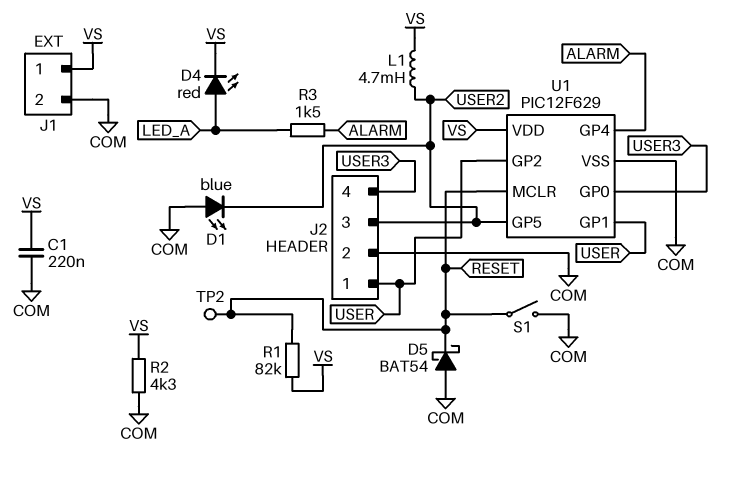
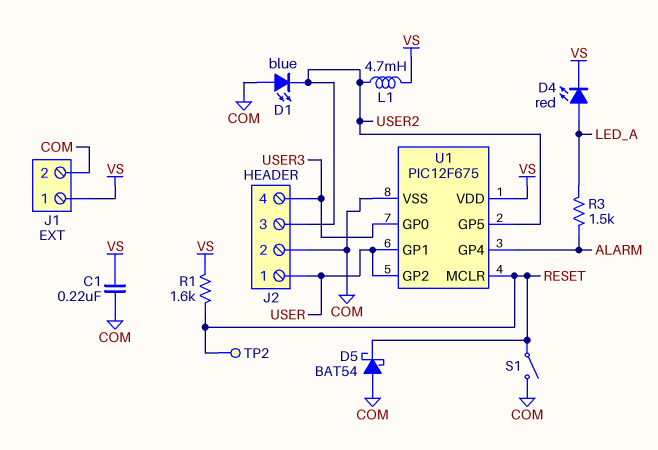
R1: 82k (RESET, VS) -> 1.6k (RESET, VS)
R2: 4.3k (COM, VS) -> none
U1: PIC12F629 -> PIC12F675

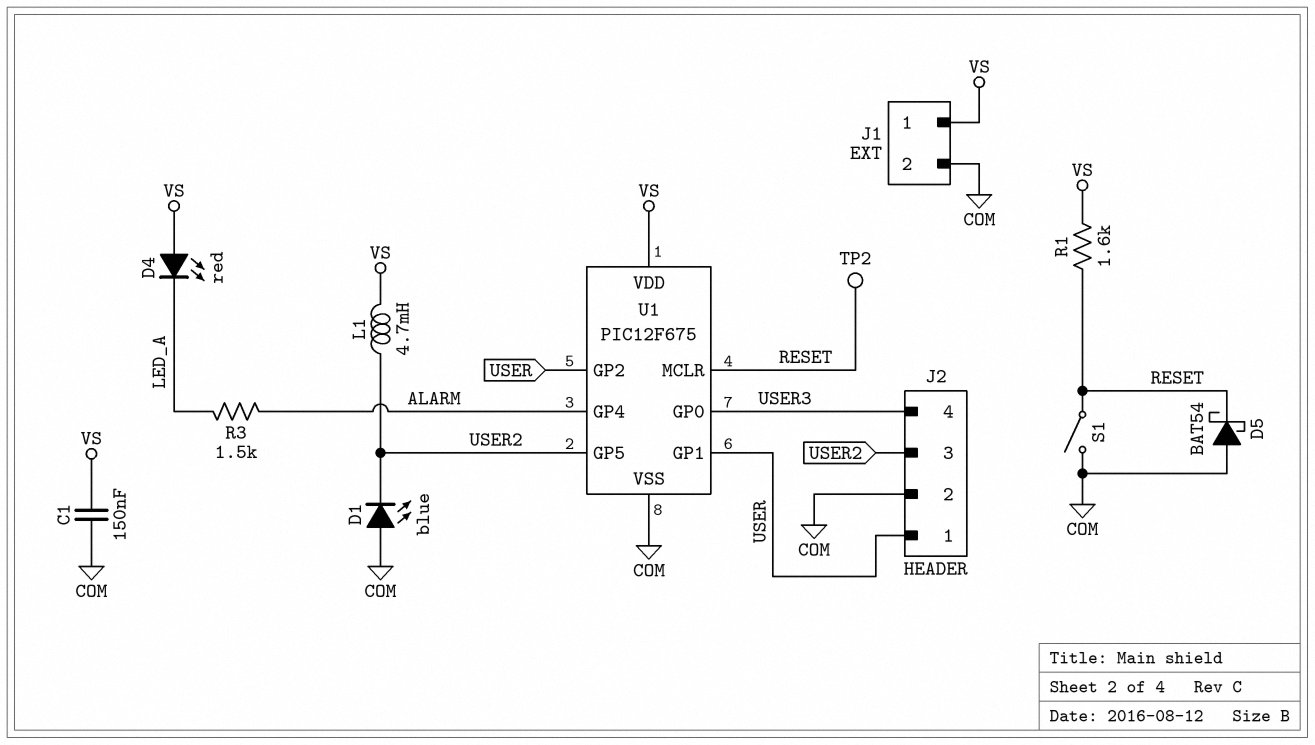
C1: 220nF (COM, VS) -> 150nF (COM, VS)
D4: LED red (A LED_A, K VS) -> LED red (A VS, K LED_A)

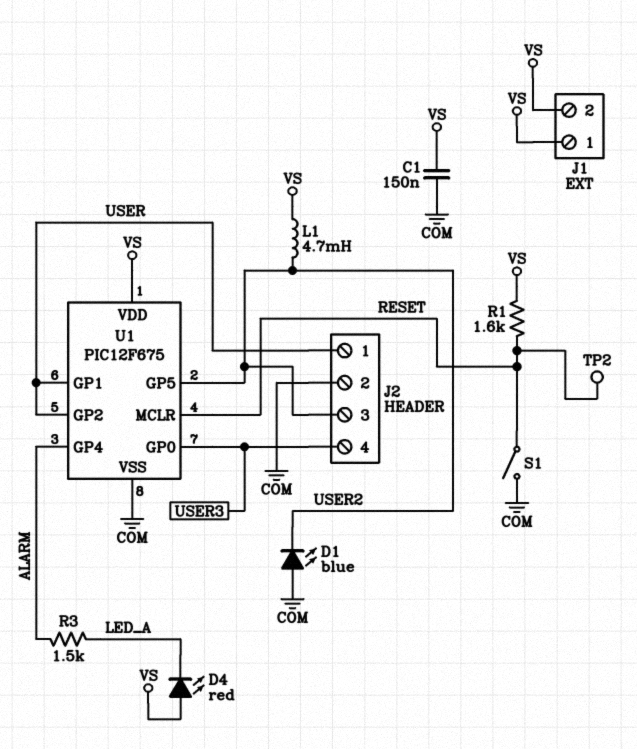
D5: schottky BAT54 (A COM, K RESET) -> none
J1 pin 2: COM -> VS

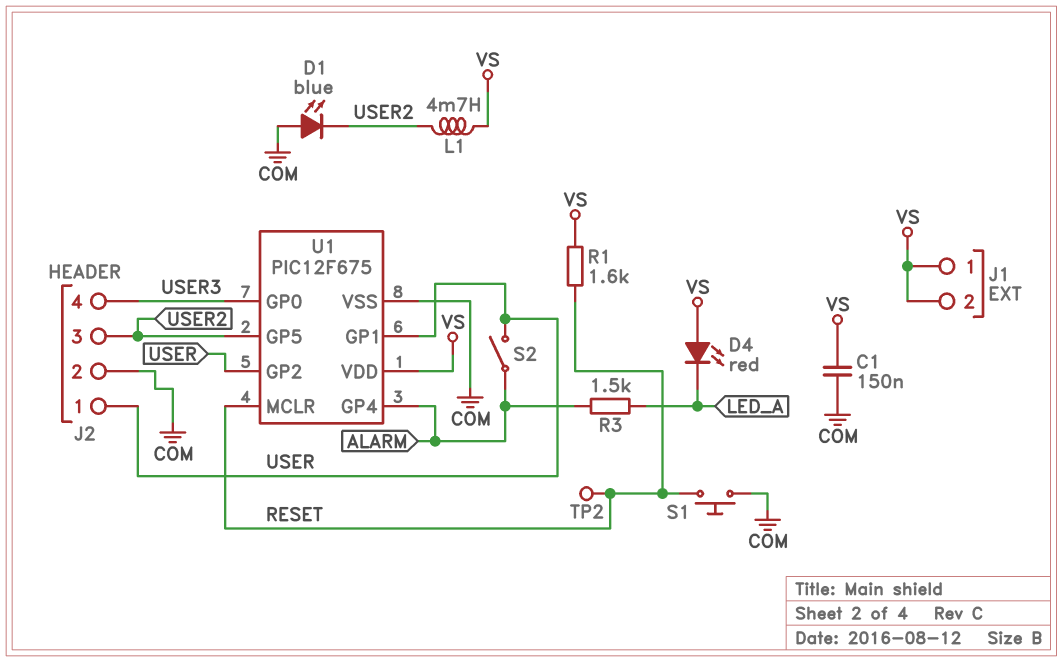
S1: switch (COM, RESET) -> button (COM, RESET)
S2: none -> switch (ALARM, USER)

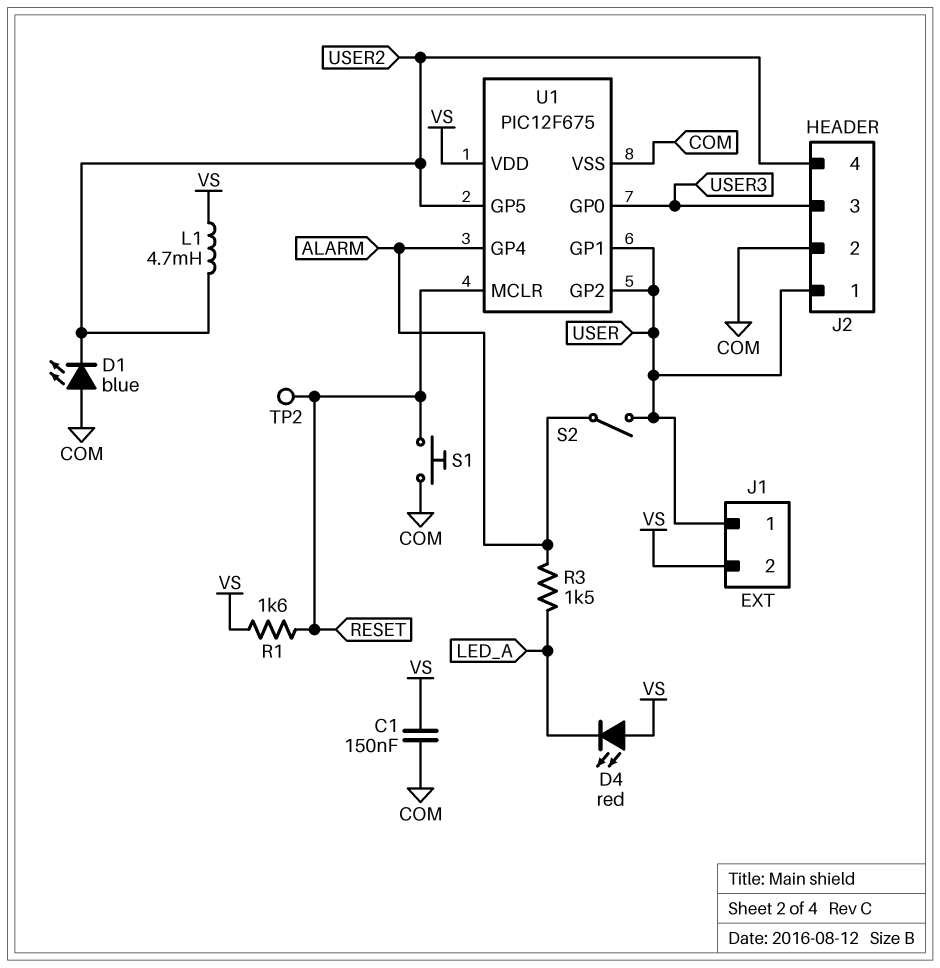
J1 pin 1: VS -> USER
J2 pin 3: USER2 -> USER3
J2 pin 4: USER3 -> USER2

